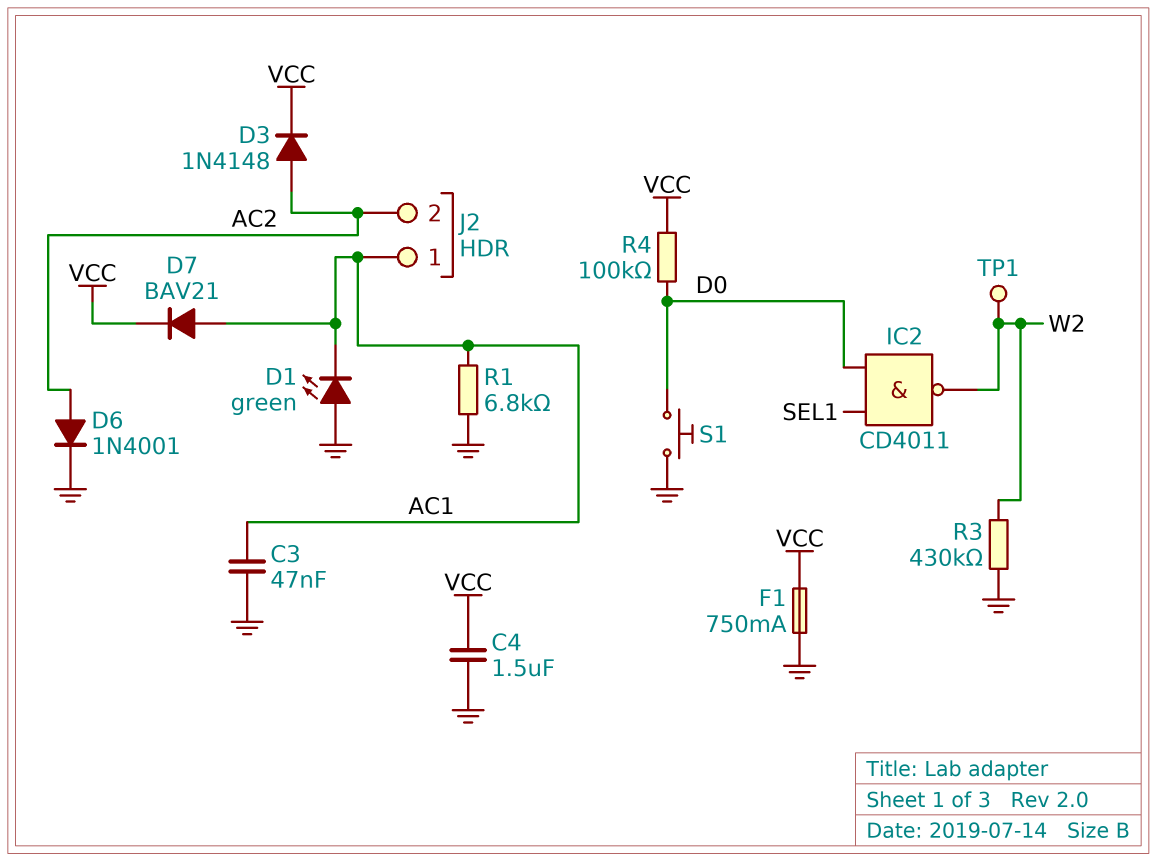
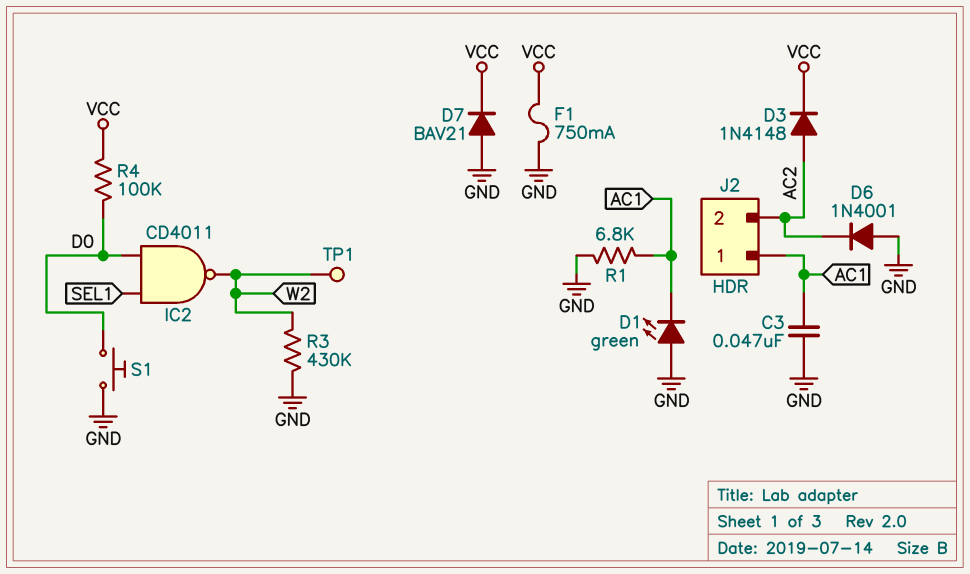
C4: 1.5uF (GND, VCC) -> none
D6: diode 1N4001 (A AC2, K GND) -> diode 1N4001 (A GND, K AC2)
D7: diode BAV21 (A AC1, K VCC) -> diode BAV21 (A GND, K VCC)

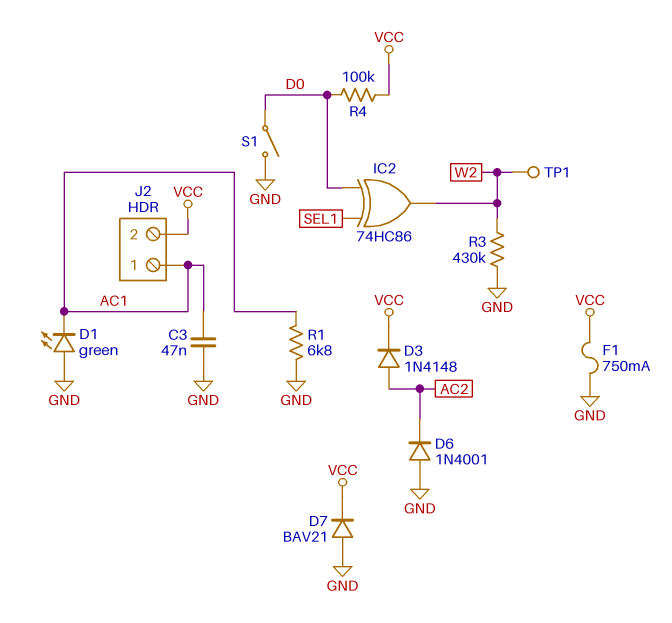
IC2: NAND CD4011 (in D0, in SEL1, out W2) -> XOR 74HC86 (in D0, in SEL1, out W2)
J2 pin 2: AC2 -> VCC
S1: button (D0, GND) -> switch (D0, GND)

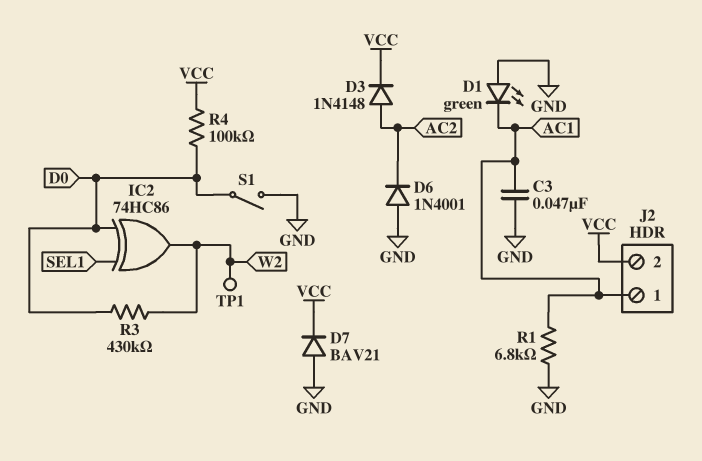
F1: 750mA (GND, VCC) -> none
R3: 430k (GND, W2) -> 430k (D0, W2)

